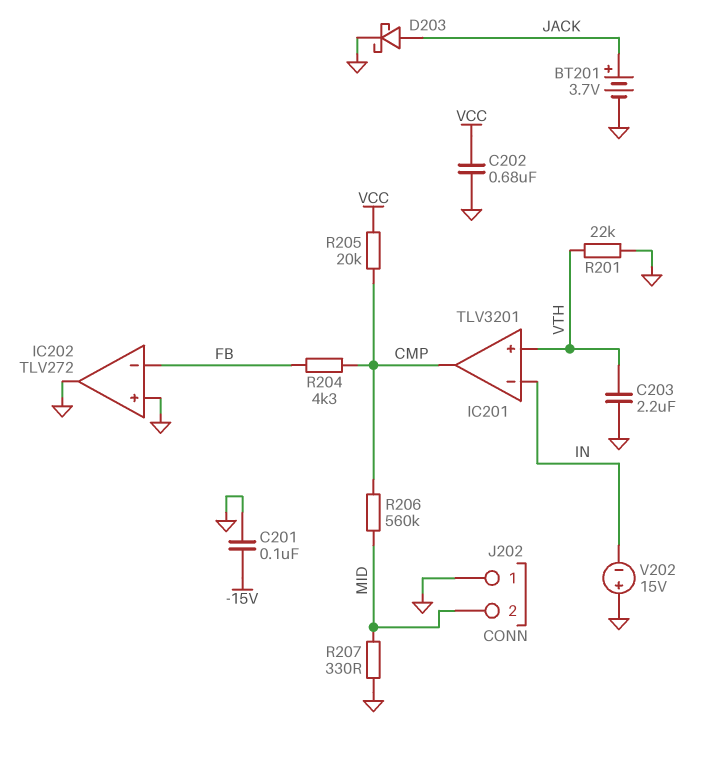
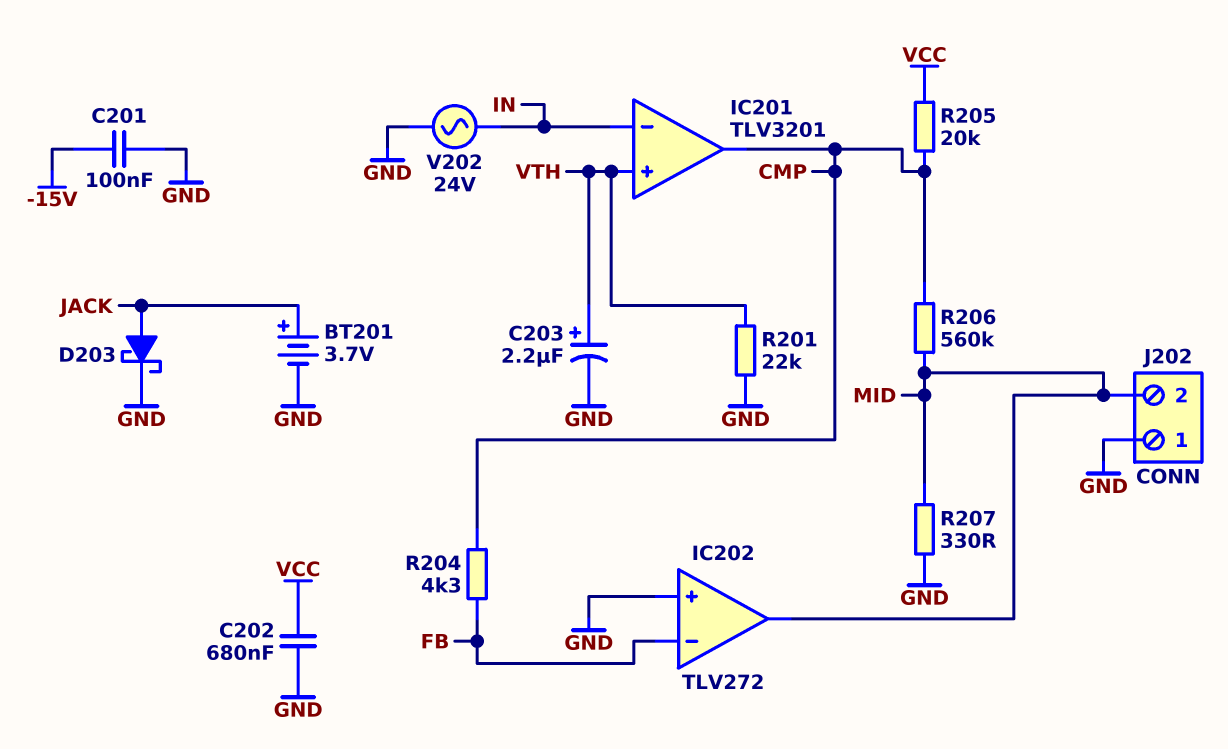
C203: 2.2uF (GND, VTH) -> 2.2uF (plus VTH, minus GND)
IC202 pin out: GND -> MID
V202: 15V (plus GND, minus IN) -> AC 24V (GND, IN)

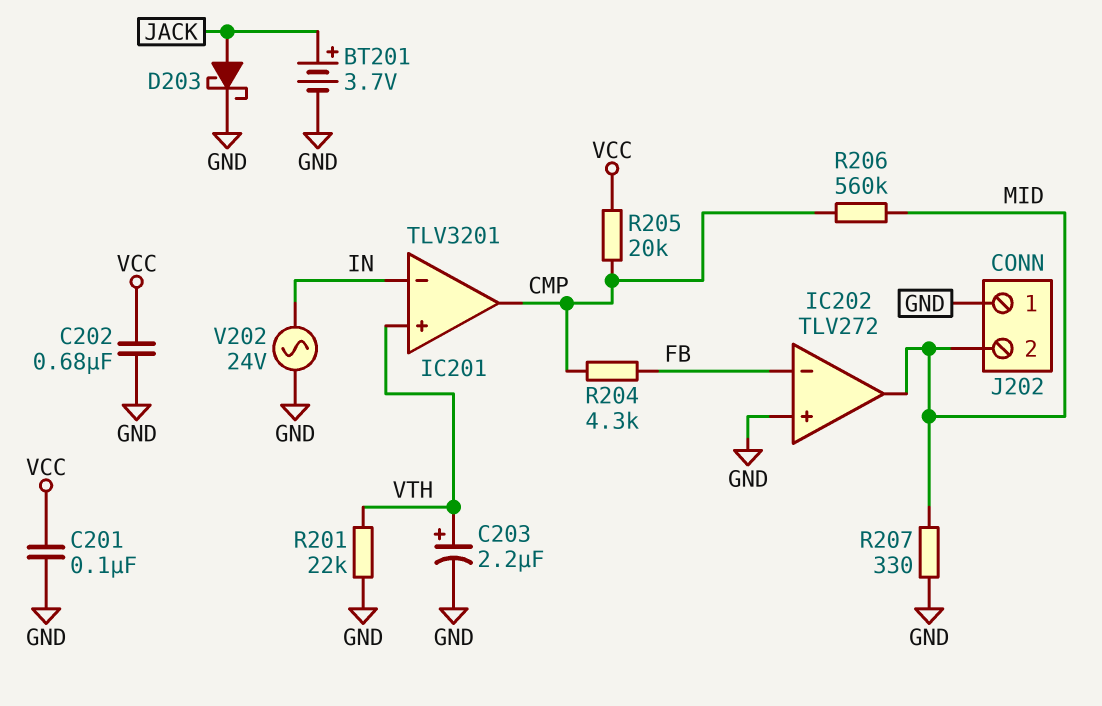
C201: 100nF (-15V, GND) -> 100nF (GND, VCC)

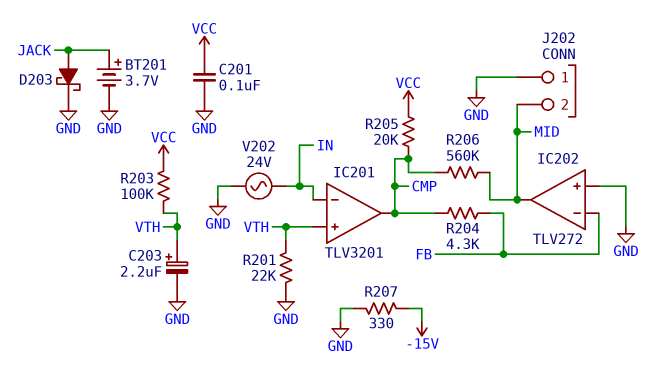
C202: 680nF (GND, VCC) -> none
R203: none -> 100k (VCC, VTH)
R207: 330 (GND, MID) -> 330 (-15V, GND)

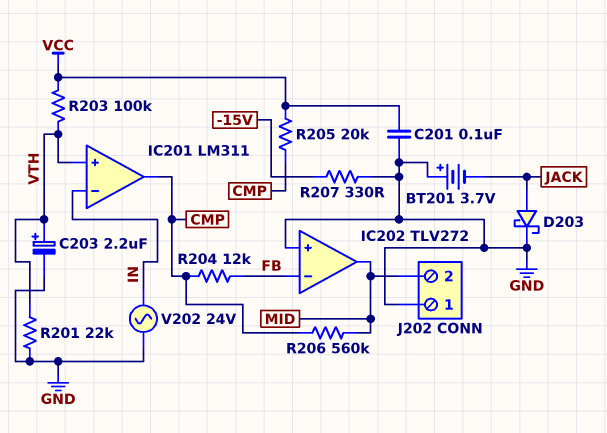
BT201: 3.7V (plus JACK, minus GND) -> 3.7V (plus GND, minus JACK)
IC201: TLV3201 -> LM311
R204: 4.3k (CMP, FB) -> 12k (CMP, FB)

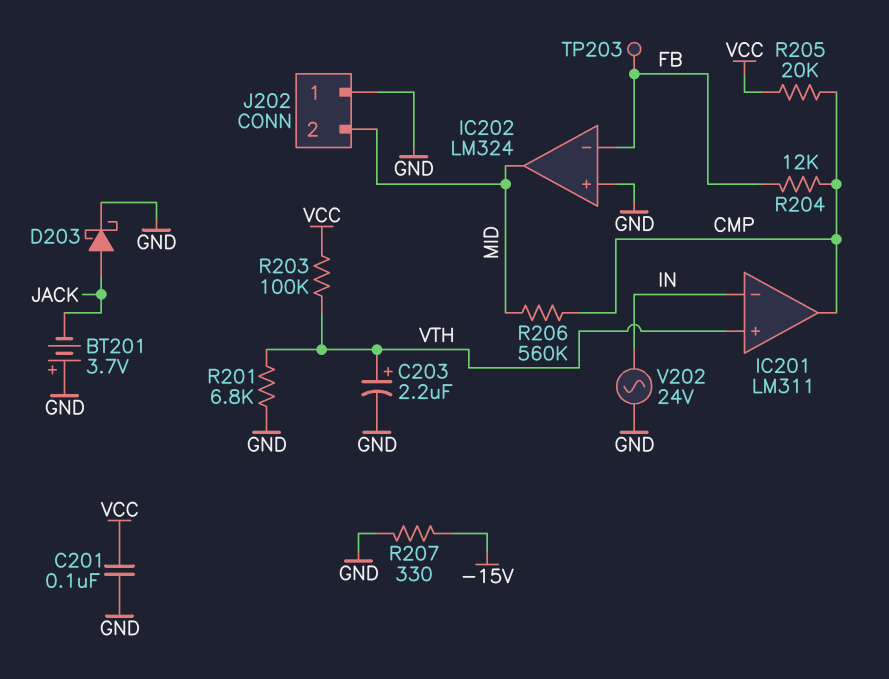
IC202: TLV272 -> LM324
R201: 22k (GND, VTH) -> 6.8k (GND, VTH)
TP203: none -> test point (FB)

